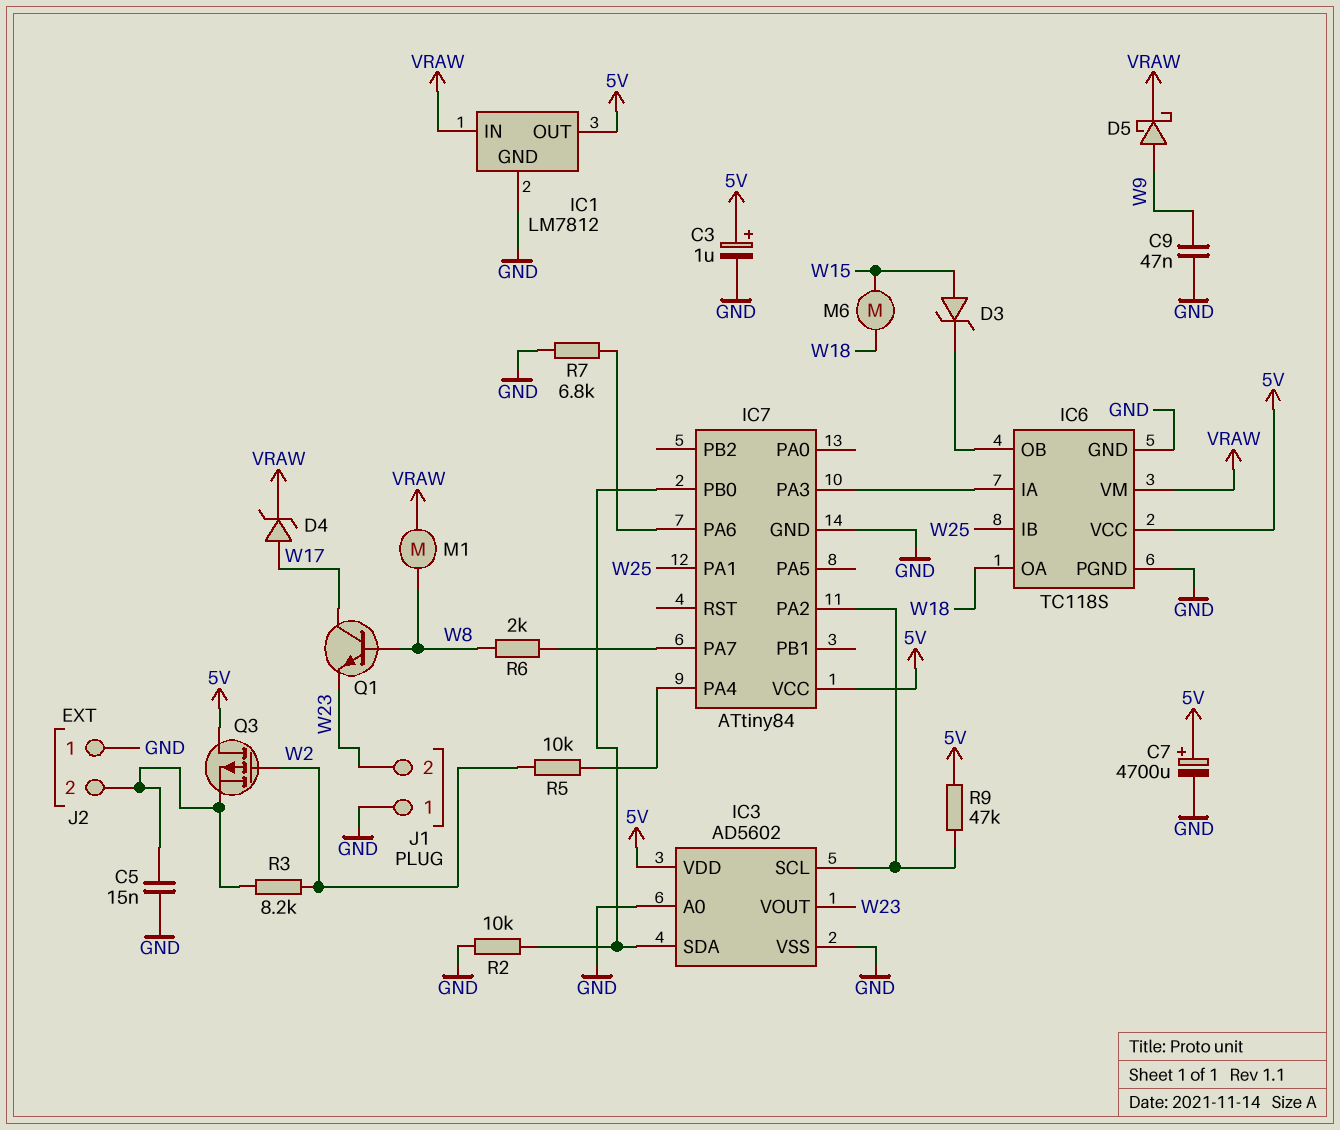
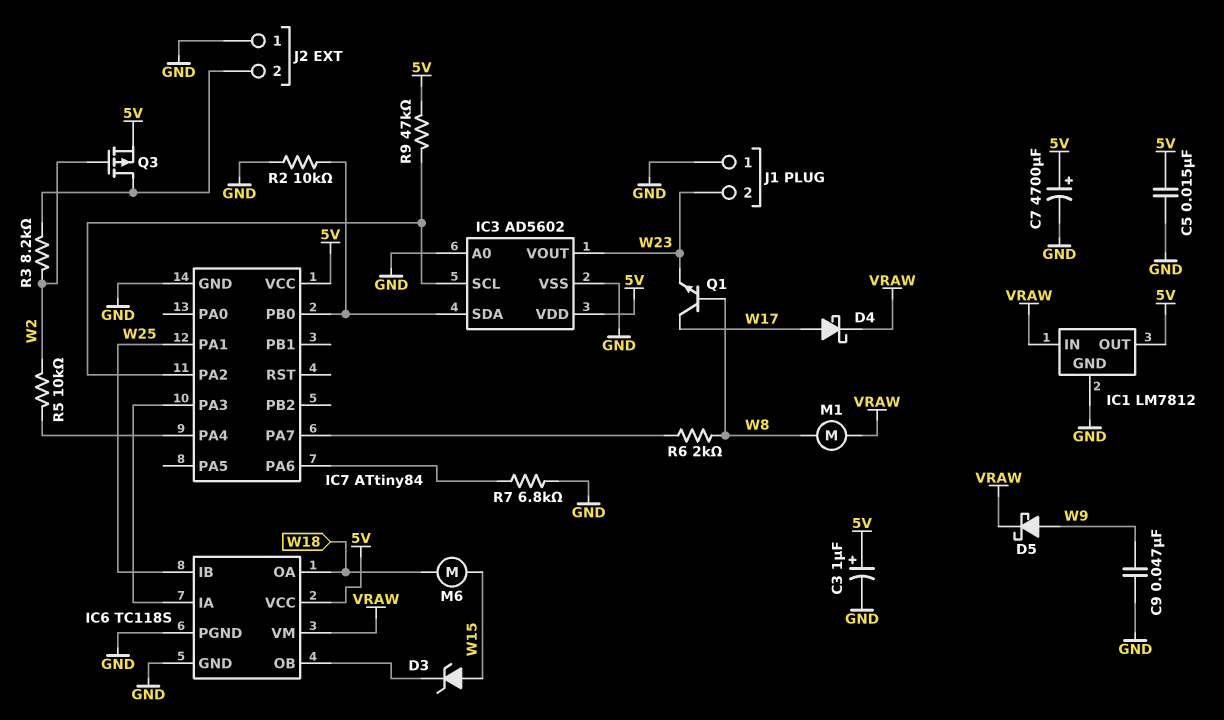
C5: 15nF (GND, J2/2) -> 15nF (5V, GND)
D4: zener (A W17, K VRAW) -> schottky (A W17, K VRAW)
Q3: PMOS (G W2, D 5V, S J2/2) -> PMOS (G W2, D J2/2, S 5V)

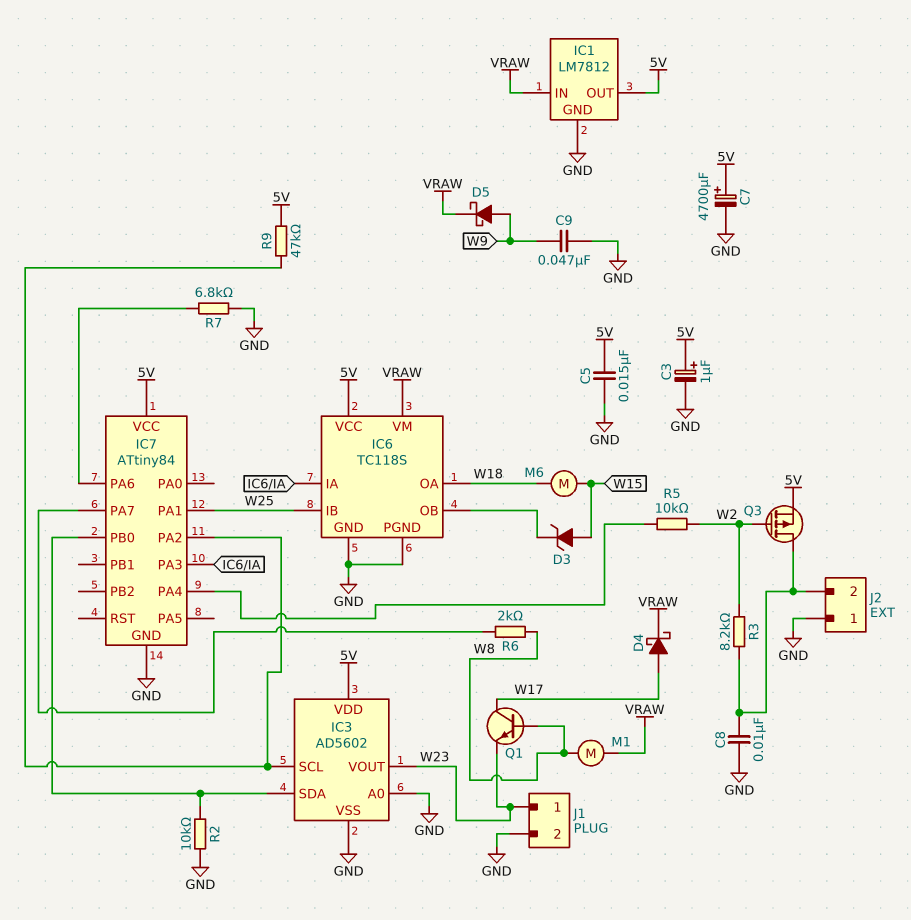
C8: none -> 10nF (GND, J2/2)
J1 pin 1: GND -> W23
J1 pin 2: W23 -> GND

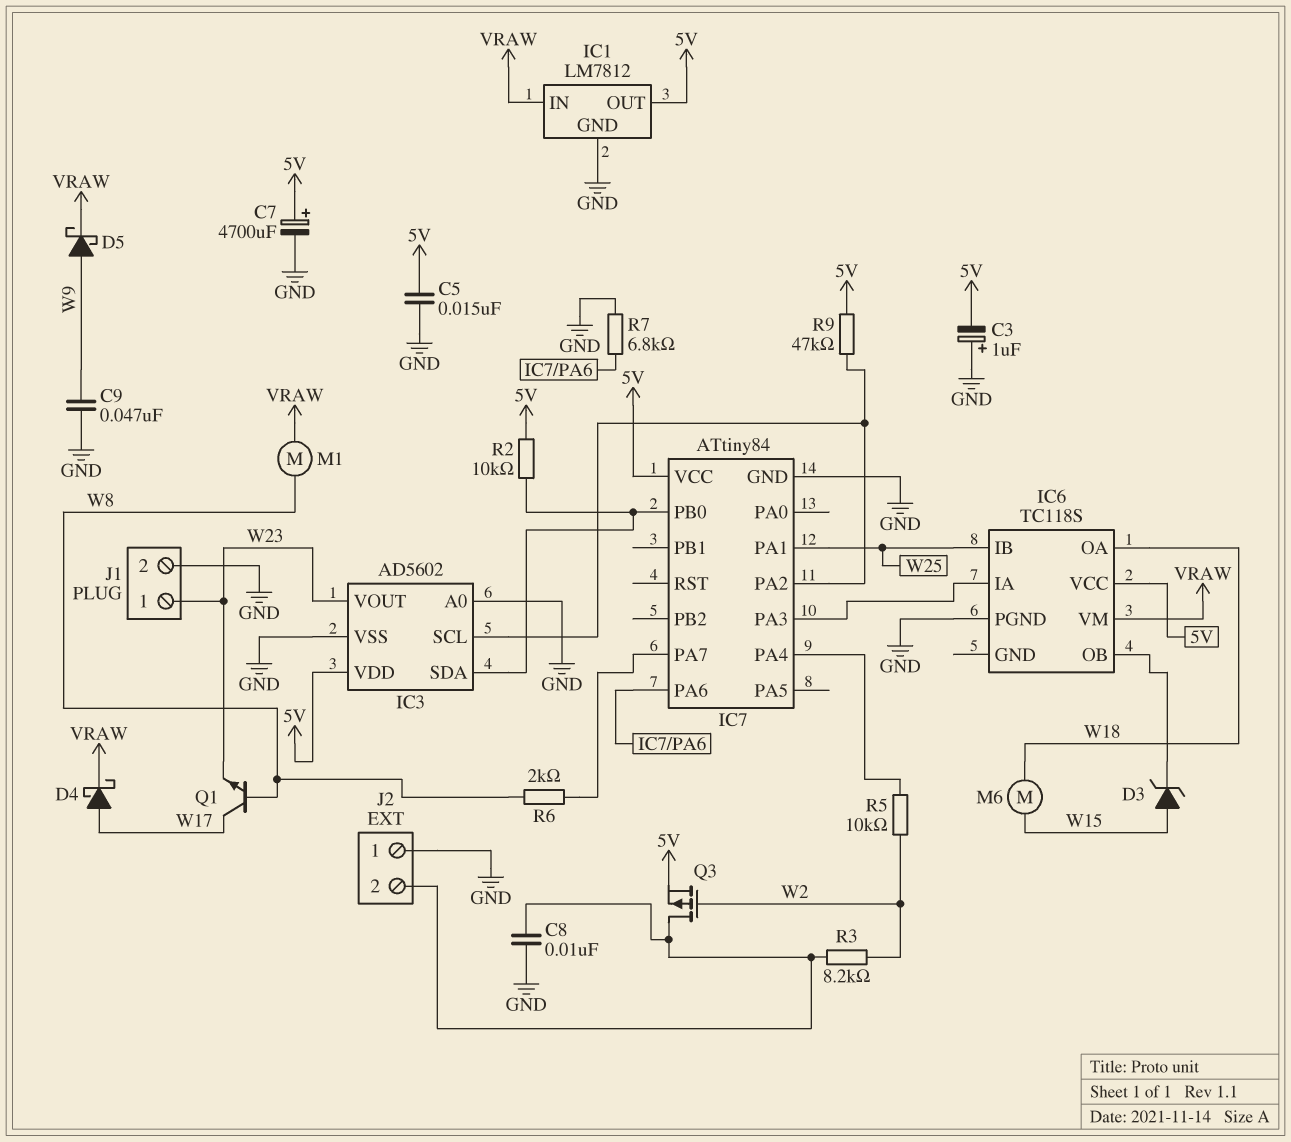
C3: 1uF (plus 5V, minus GND) -> 1uF (plus GND, minus 5V)
IC6 pin GND: GND -> none
R2: 10k (GND, IC3/SDA) -> 10k (5V, IC3/SDA)

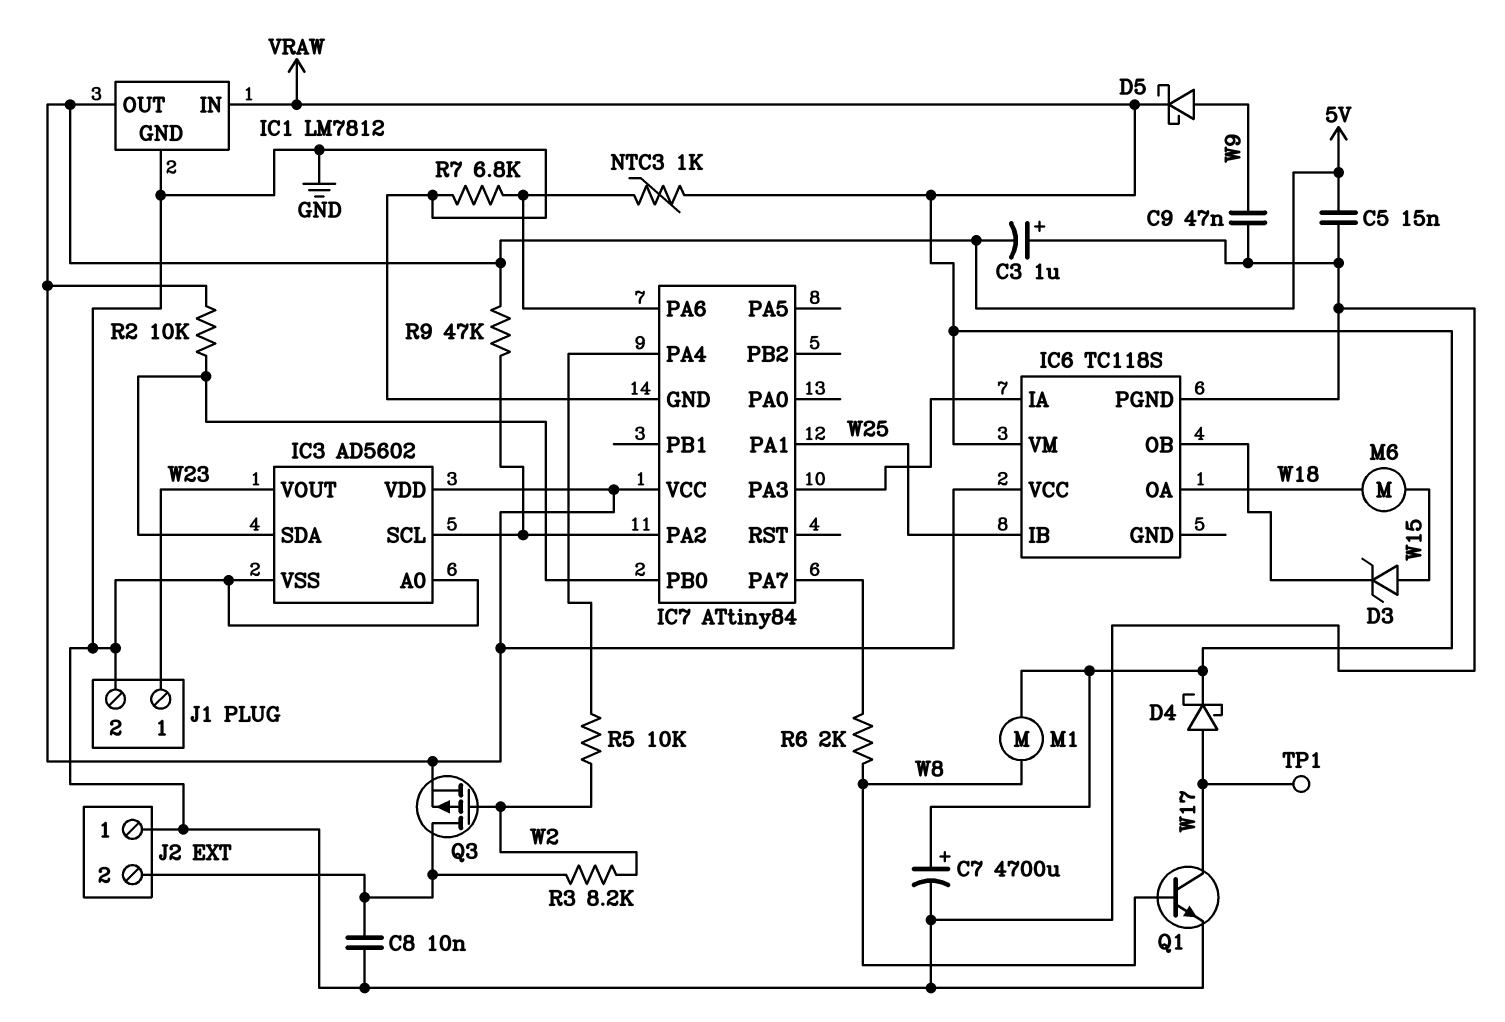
C7: 4700uF (plus 5V, minus GND) -> 4700uF (plus VRAW, minus GND)
NTC3: none -> 1k (IC7/PA6, VRAW)
Q1: NPN (B W8, C W17, E W23) -> NPN (B W8, C W17, E GND)
TP1: none -> test point (W17)

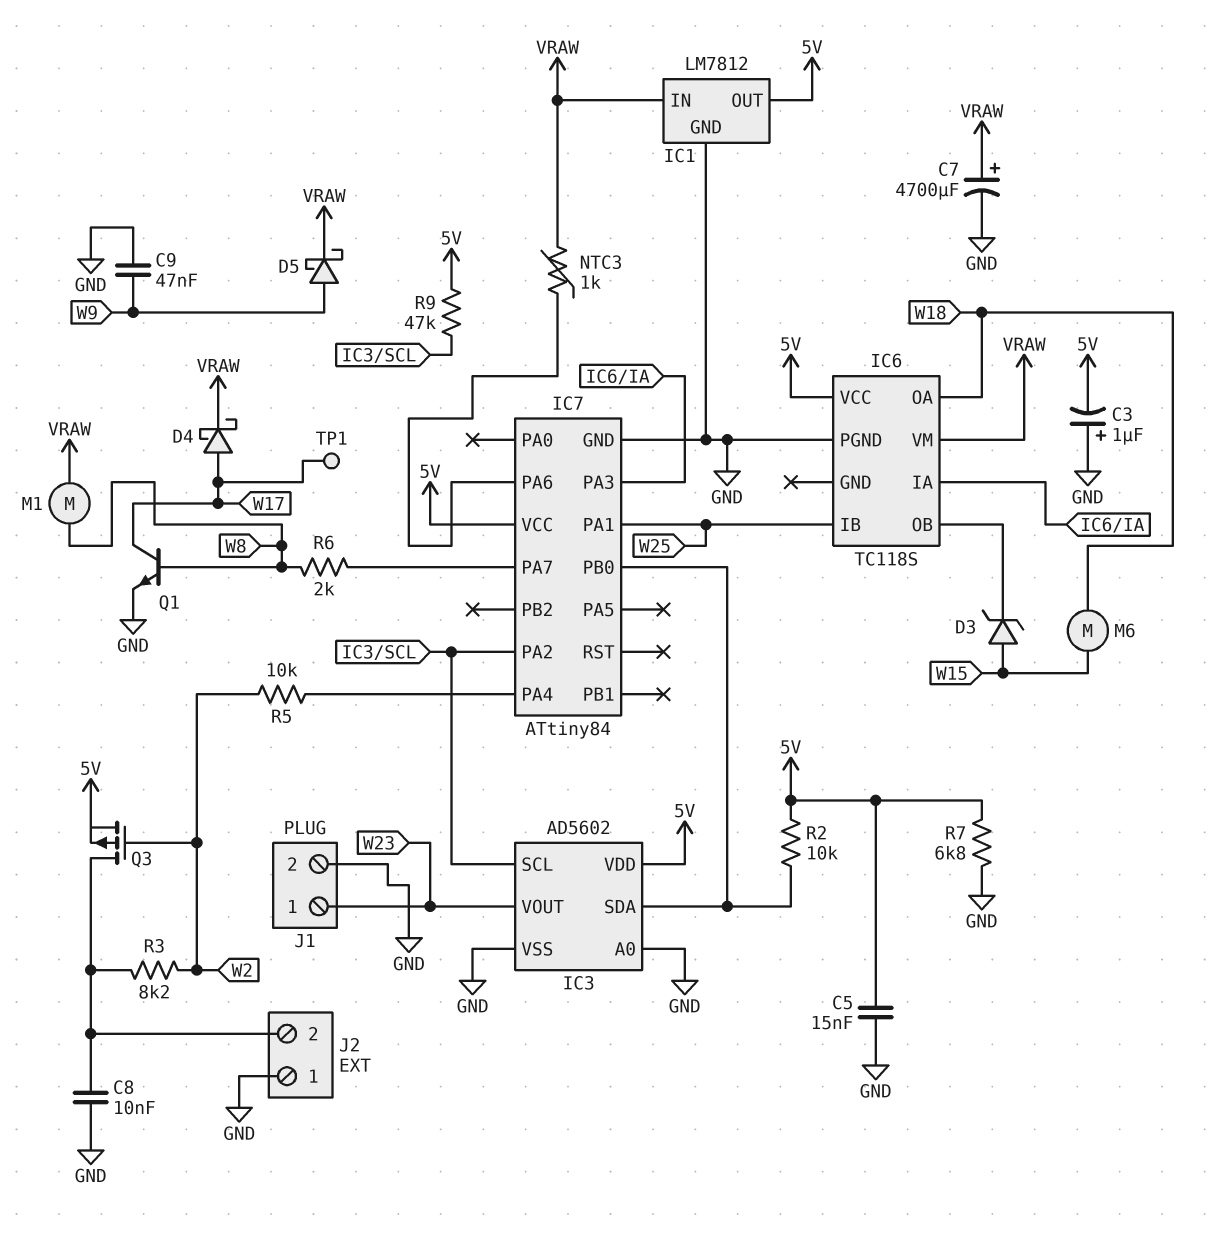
R7: 6.8k (GND, IC7/PA6) -> 6.8k (5V, GND)

